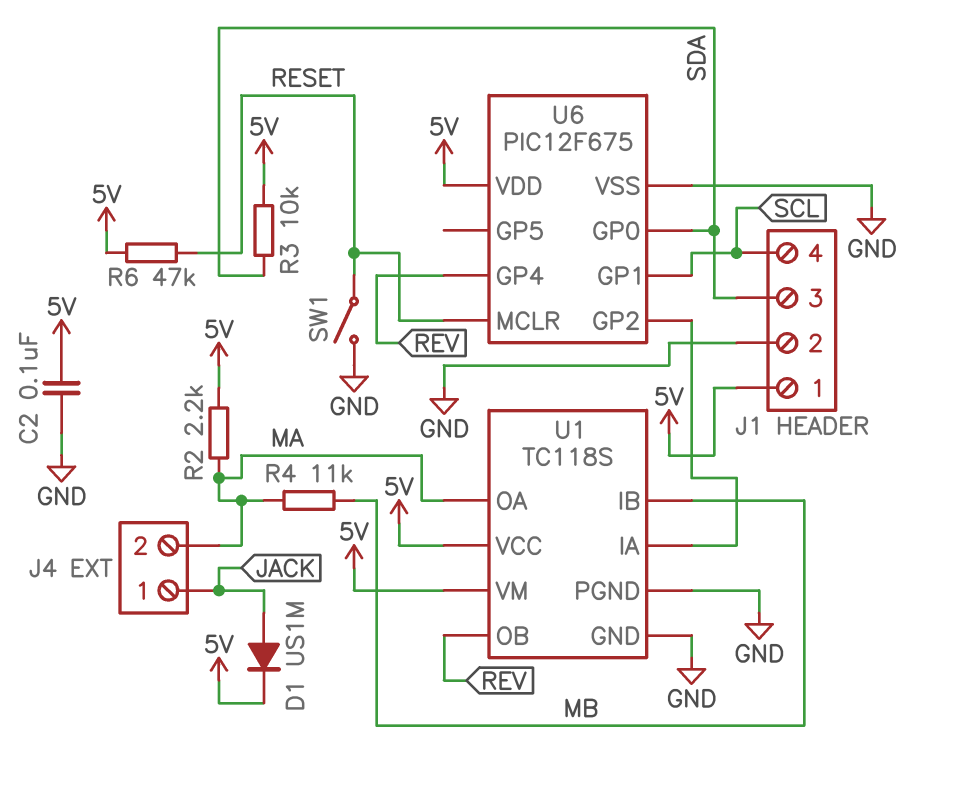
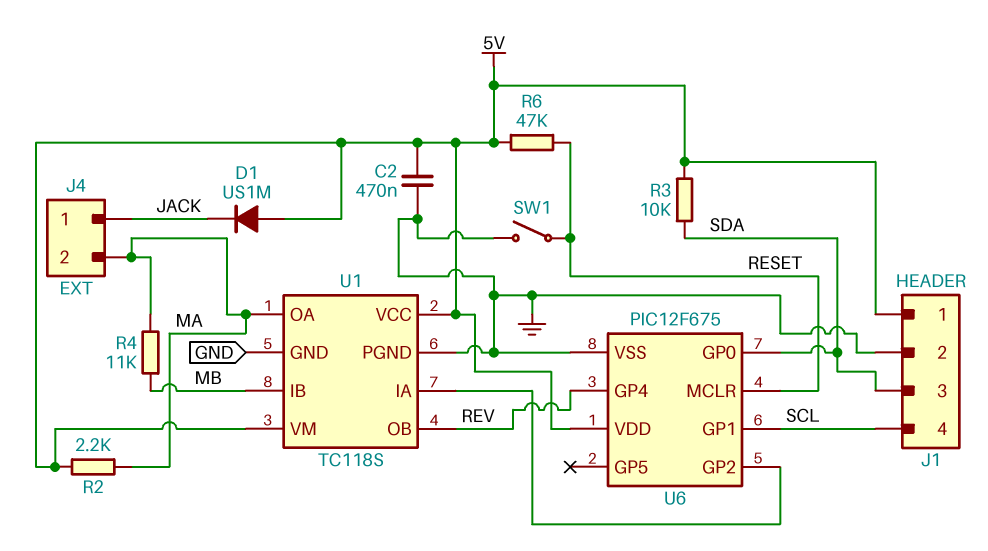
C2: 100nF (5V, GND) -> 470nF (5V, GND)
D1: diode US1M (A JACK, K 5V) -> diode US1M (A 5V, K JACK)

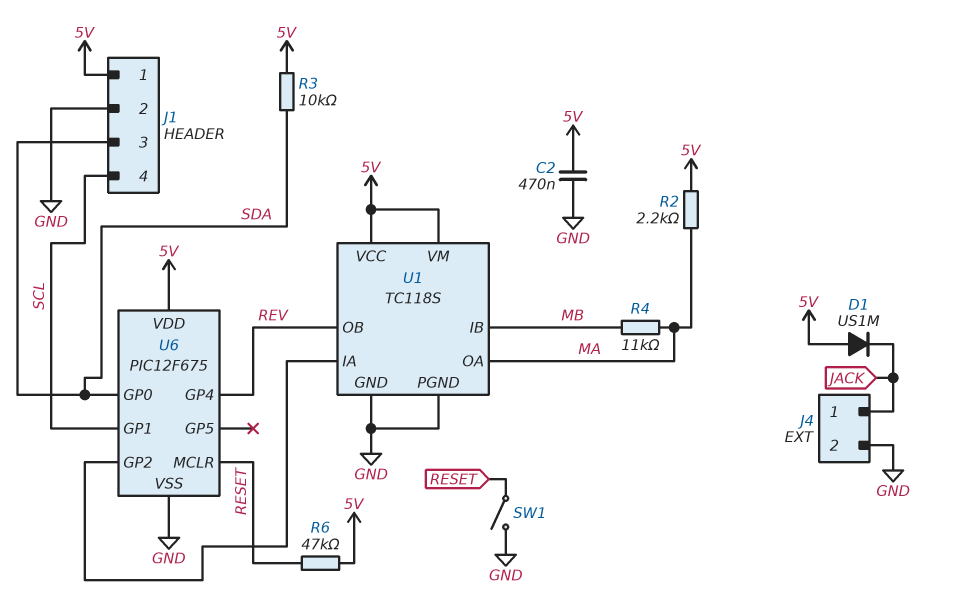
J4 pin 2: MA -> GND

